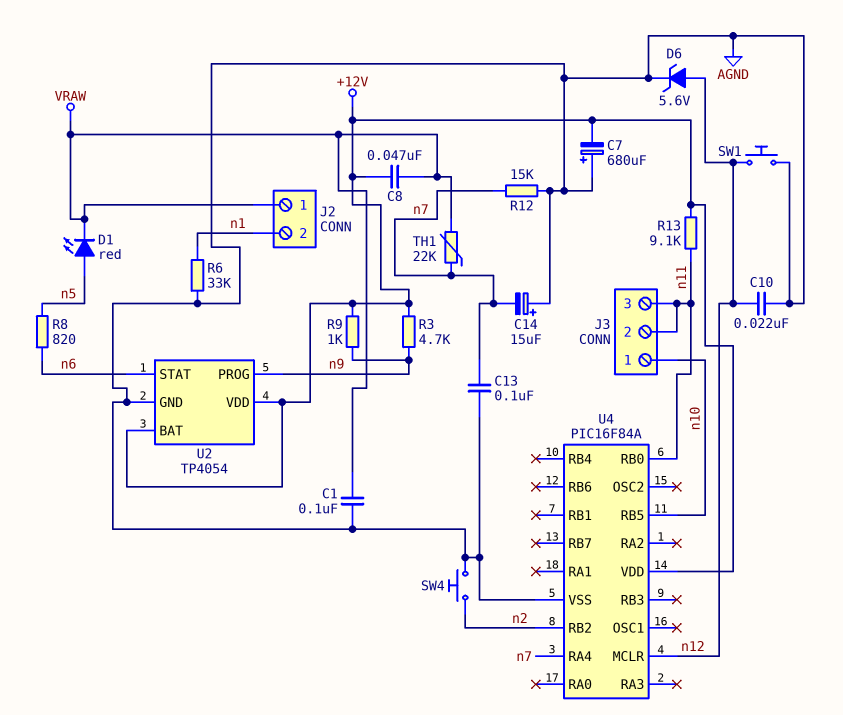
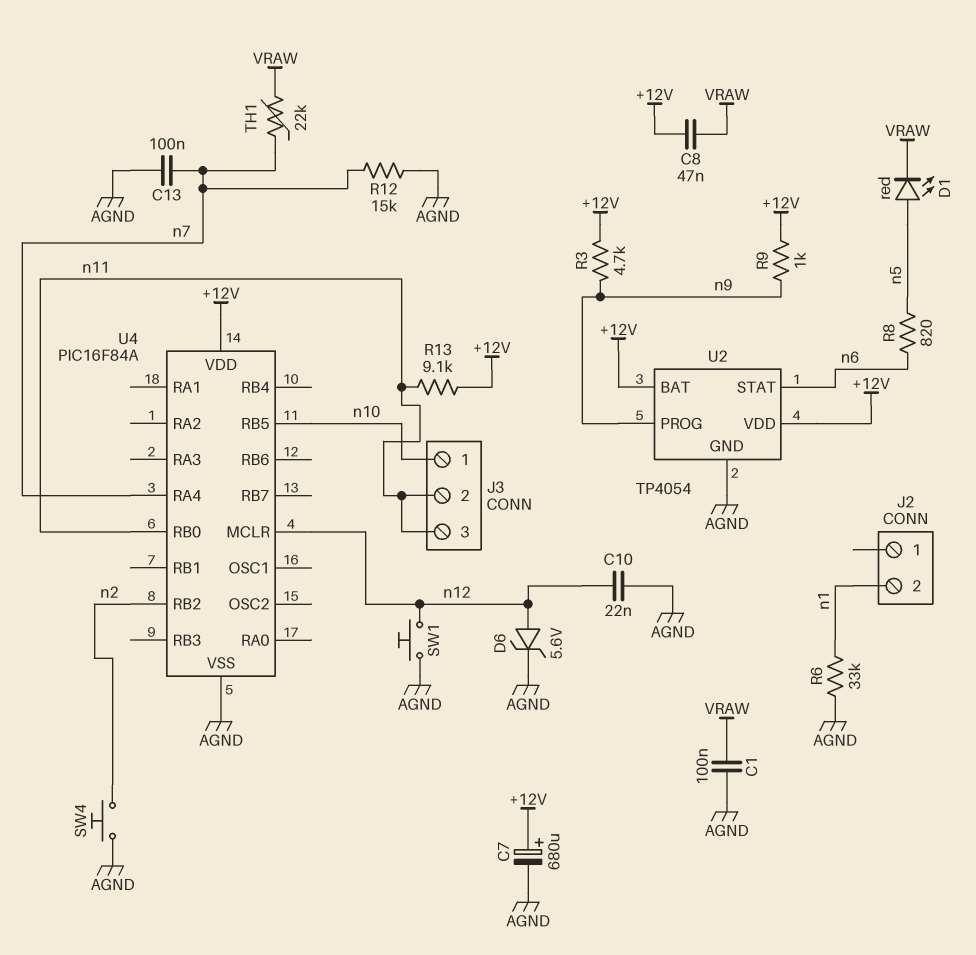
C7: 680uF (plus AGND, minus +12V) -> 680uF (plus +12V, minus AGND)
C14: 15uF (plus AGND, minus n7) -> none
J2 pin 1: VRAW -> none

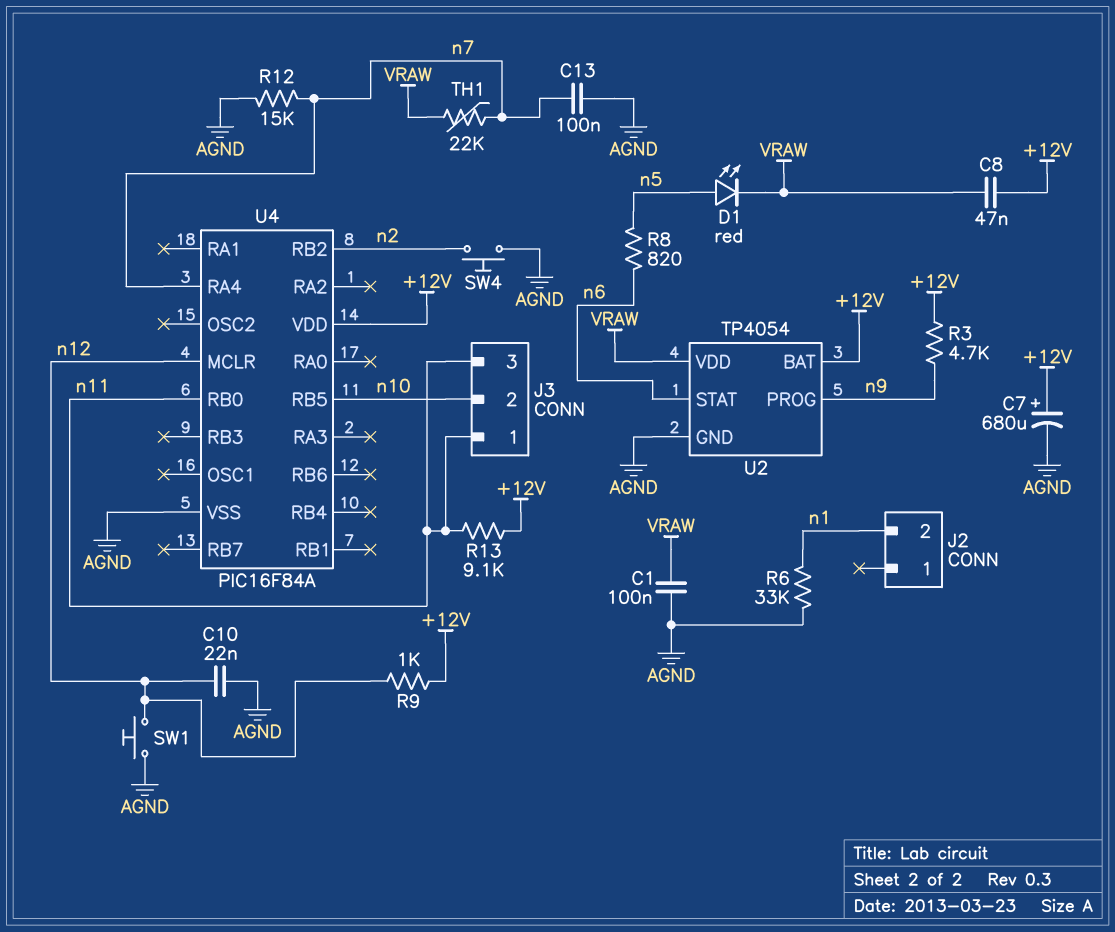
D6: zener 5.6V (A n12, K AGND) -> none
J3 pin 1: n10 -> n11
J3 pin 2: n11 -> n10
R9: 1k (+12V, n9) -> 1k (+12V, n12)
U2 pin VDD: +12V -> VRAW

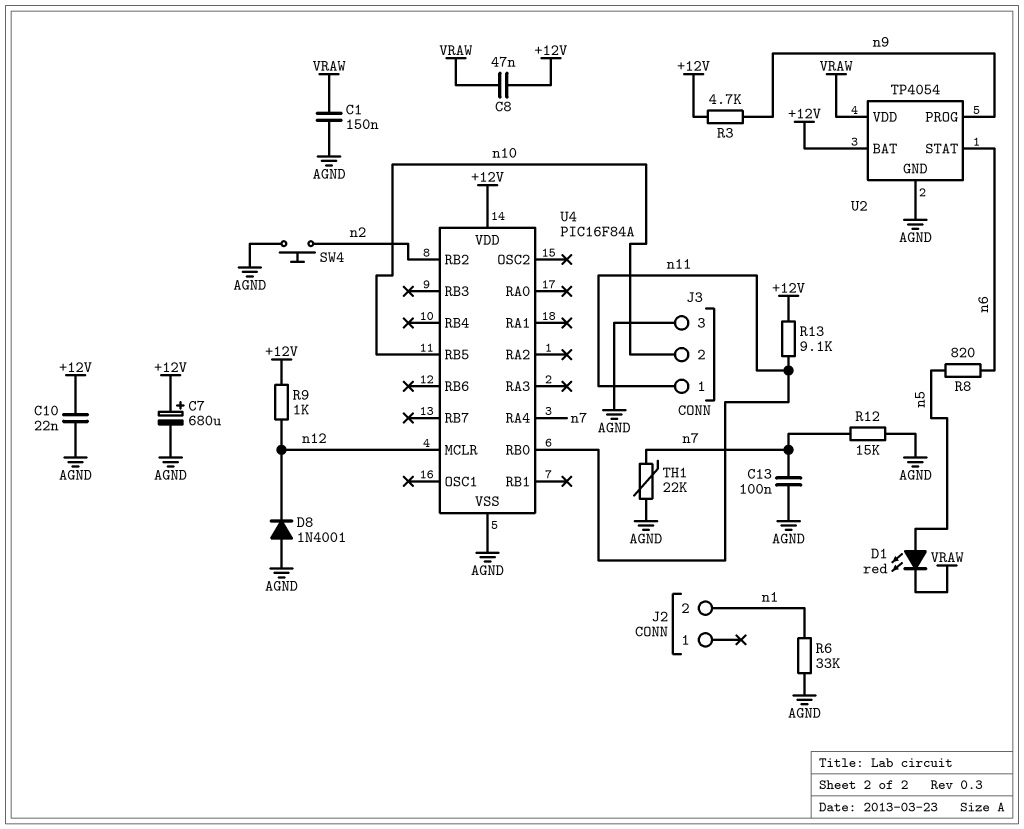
C1: 100nF (AGND, VRAW) -> 150nF (AGND, VRAW)
C10: 22nF (AGND, n12) -> 22nF (+12V, AGND)
D8: none -> diode 1N4001 (A AGND, K n12)
J3 pin 3: n11 -> AGND
SW1: button (AGND, n12) -> none
TH1: 22k (VRAW, n7) -> 22k (AGND, n7)

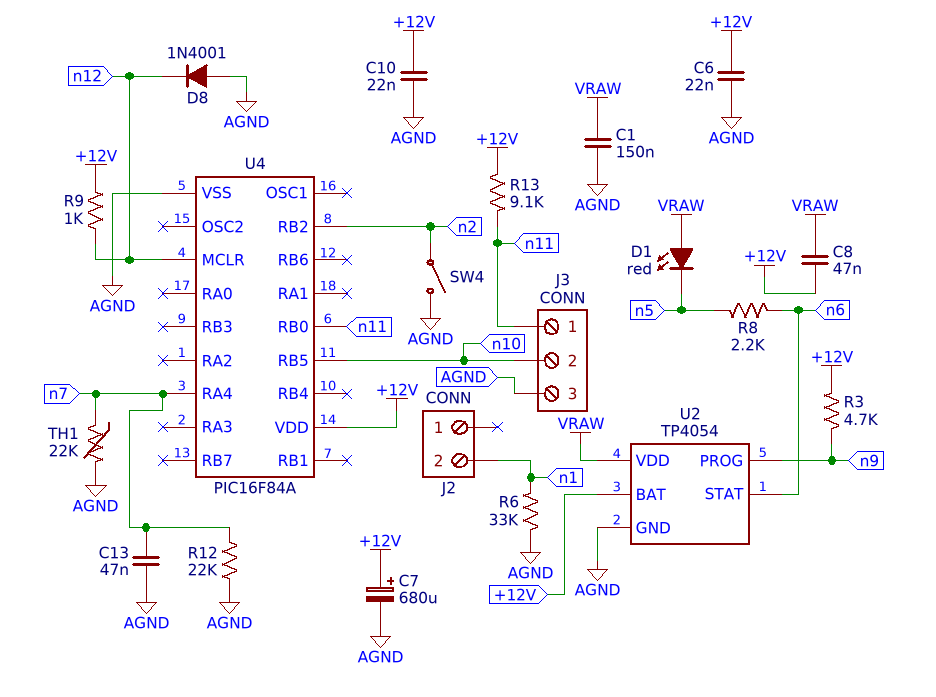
C6: none -> 22nF (+12V, AGND)
C13: 100nF (AGND, n7) -> 47nF (AGND, n7)
D1: LED red (A n5, K VRAW) -> LED red (A VRAW, K n5)
R8: 820 (n5, n6) -> 2.2k (n5, n6)
R12: 15k (AGND, n7) -> 22k (AGND, n7)
SW4: button (AGND, n2) -> switch (AGND, n2)

